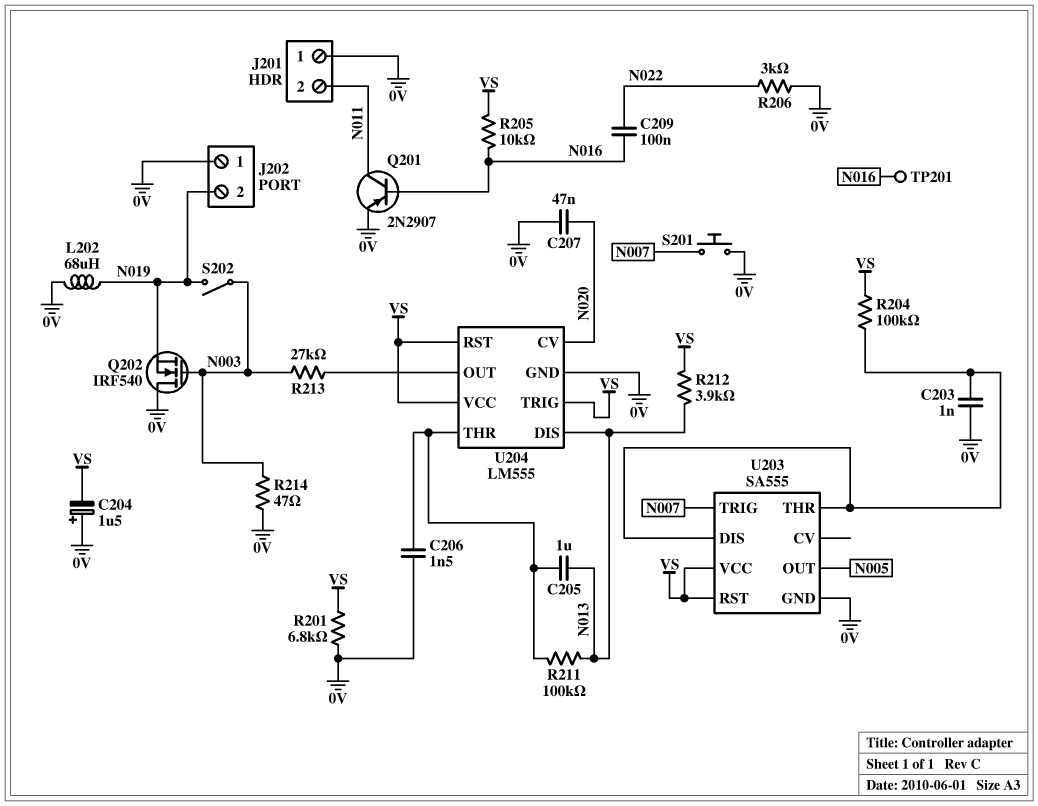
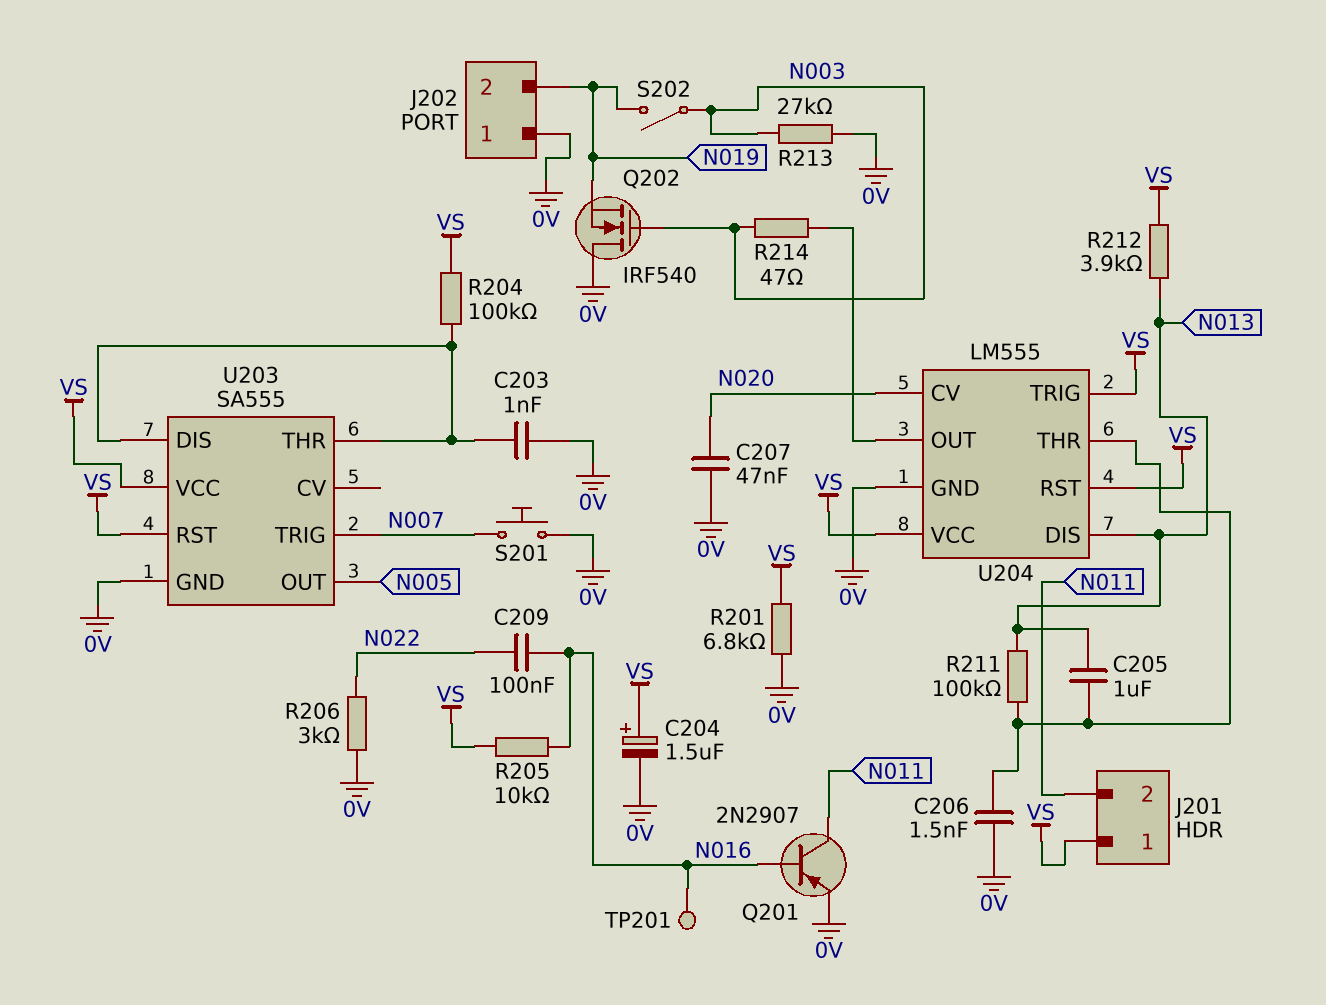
C204: 1.5uF (plus 0V, minus VS) -> 1.5uF (plus VS, minus 0V)
J201 pin 1: 0V -> VS
L202: 68uH (0V, N019) -> none
R213: 27k (N003, U204/OUT) -> 27k (0V, N003)
R214: 47 (0V, N003) -> 47 (N003, U204/OUT)

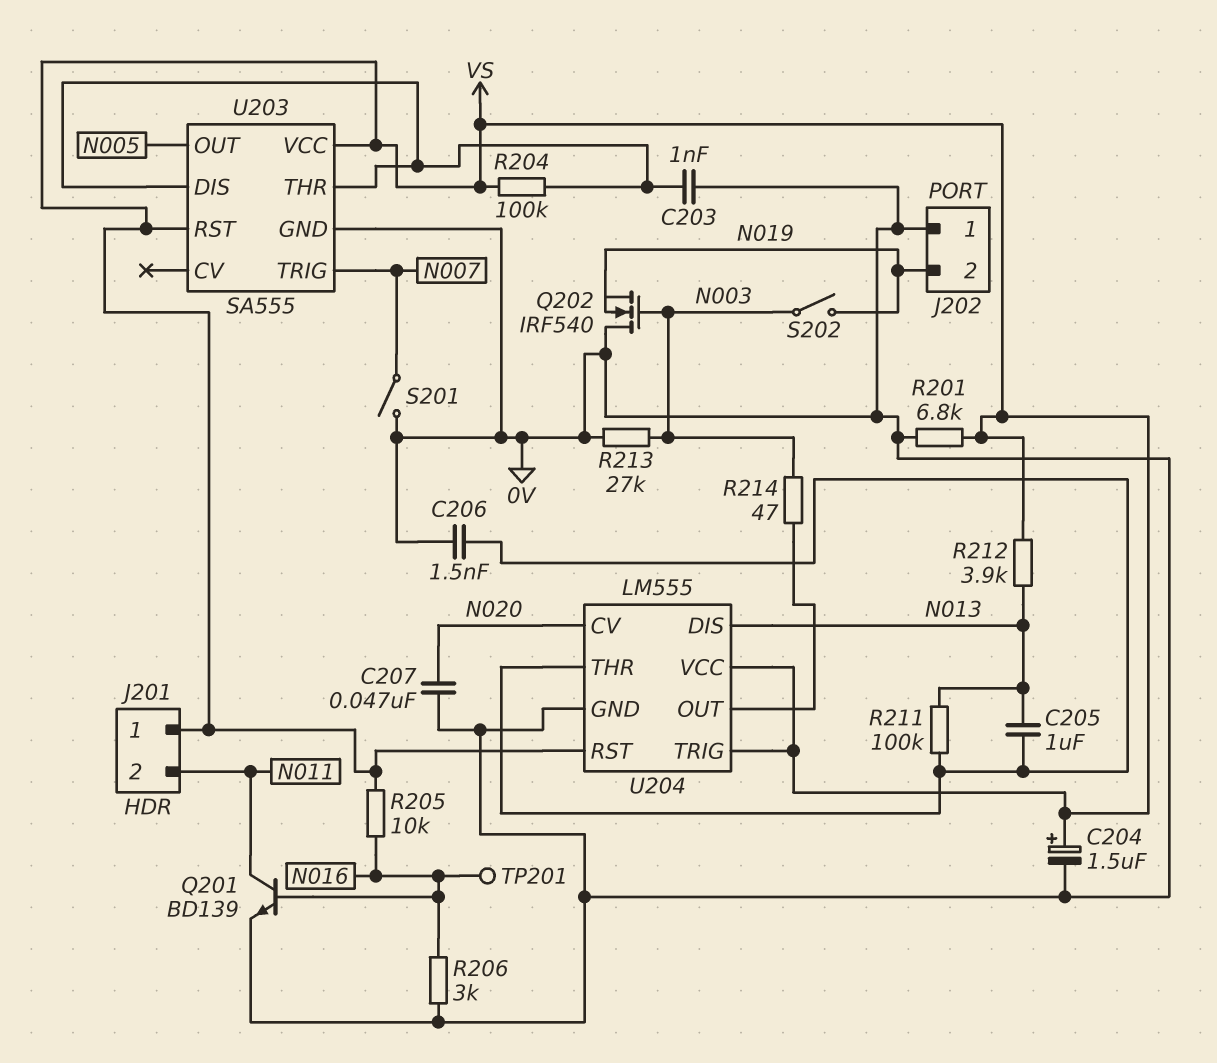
C209: 100nF (N016, N022) -> none
Q201: PNP 2N2907 (B N016, C N011, E 0V) -> NPN BD139 (B N016, C N011, E 0V)
R206: 3k (0V, N022) -> 3k (0V, N016)
S201: button (0V, N007) -> switch (0V, N007)

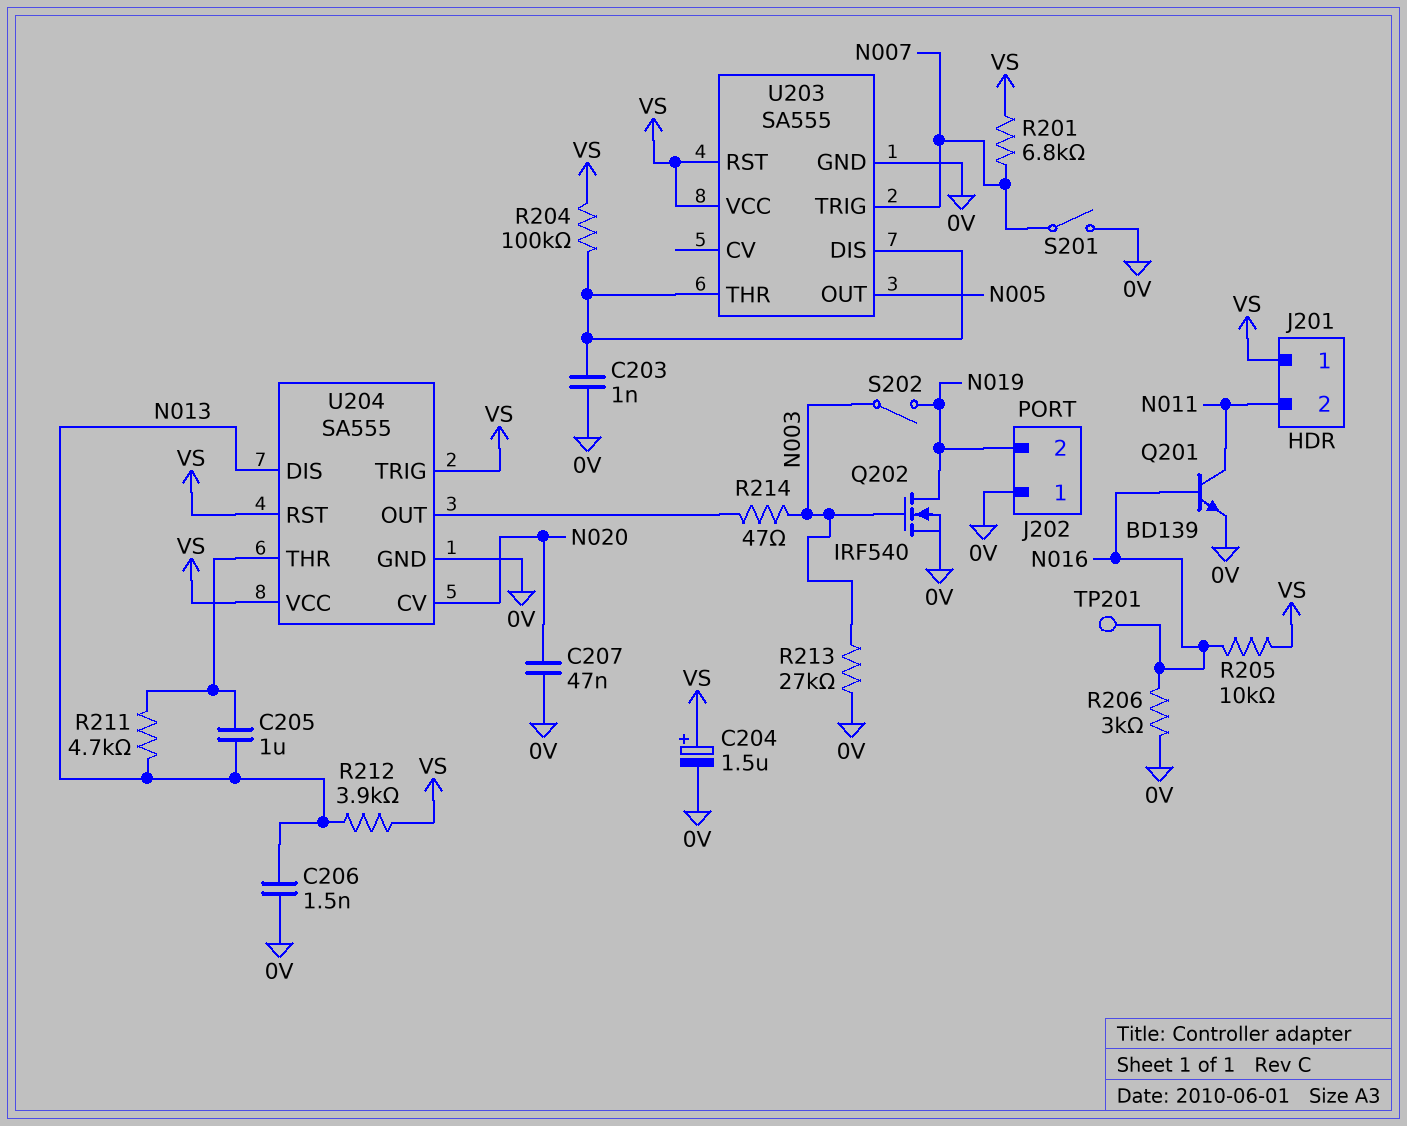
C206: 1.5nF (0V, U204/THR) -> 1.5nF (0V, N013)
Q202: NMOS IRF540 (G N003, D 0V, S N019) -> NMOS IRF540 (G N003, D N019, S 0V)
R201: 6.8k (0V, VS) -> 6.8k (N007, VS)
R211: 100k (N013, U204/THR) -> 4.7k (N013, U204/THR)
U204: LM555 -> SA555

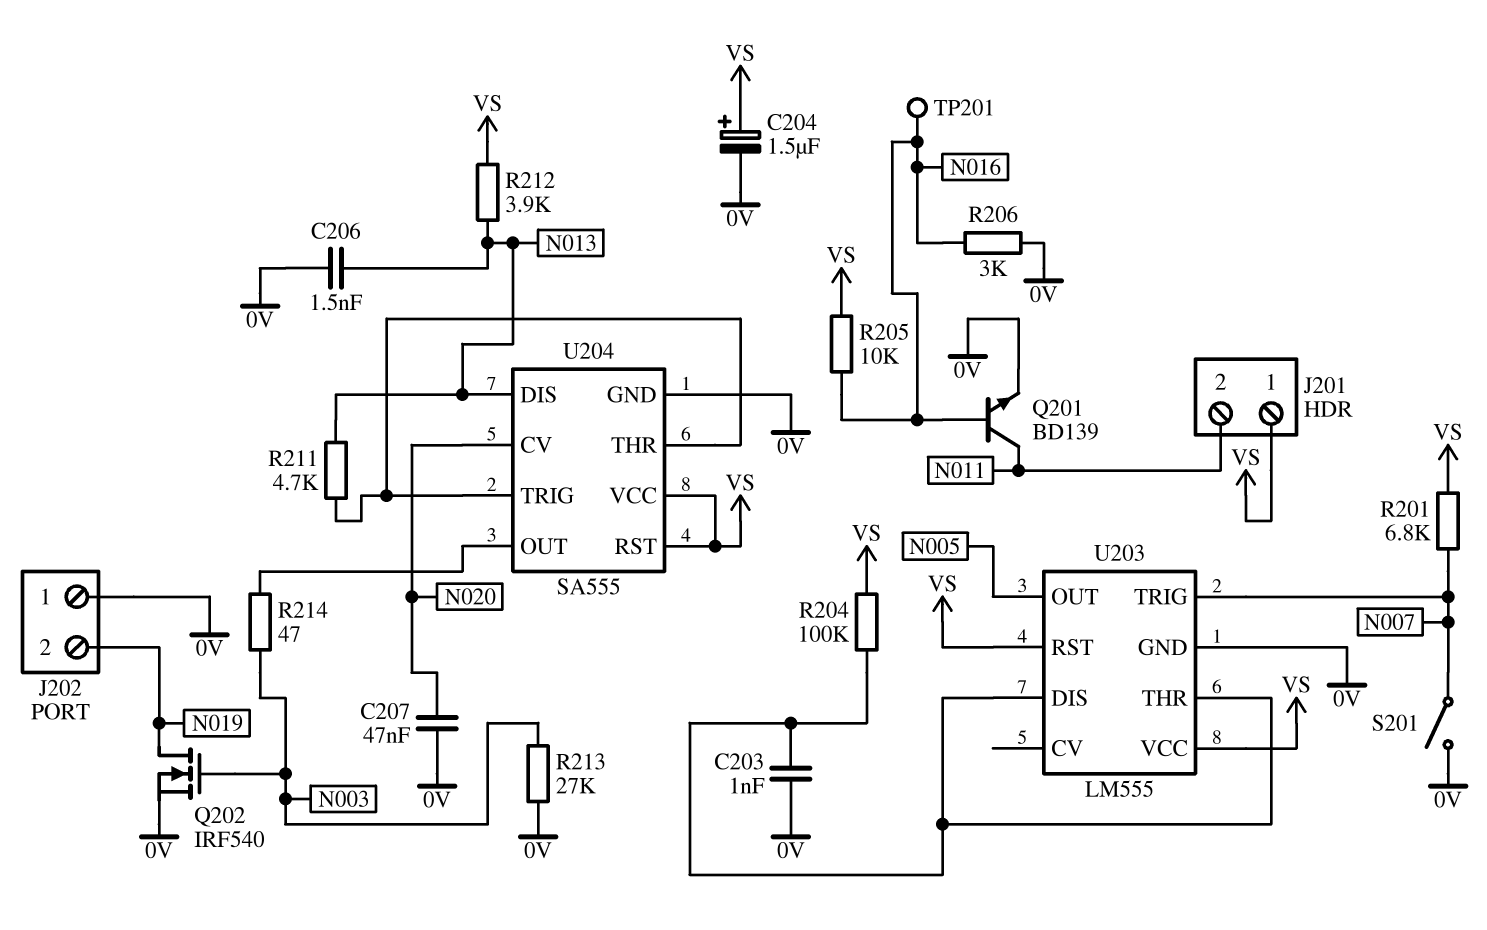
C205: 1uF (N013, U204/THR) -> none
S202: switch (N003, N019) -> none
U203: SA555 -> LM555
U204 pin TRIG: VS -> U204/THR

